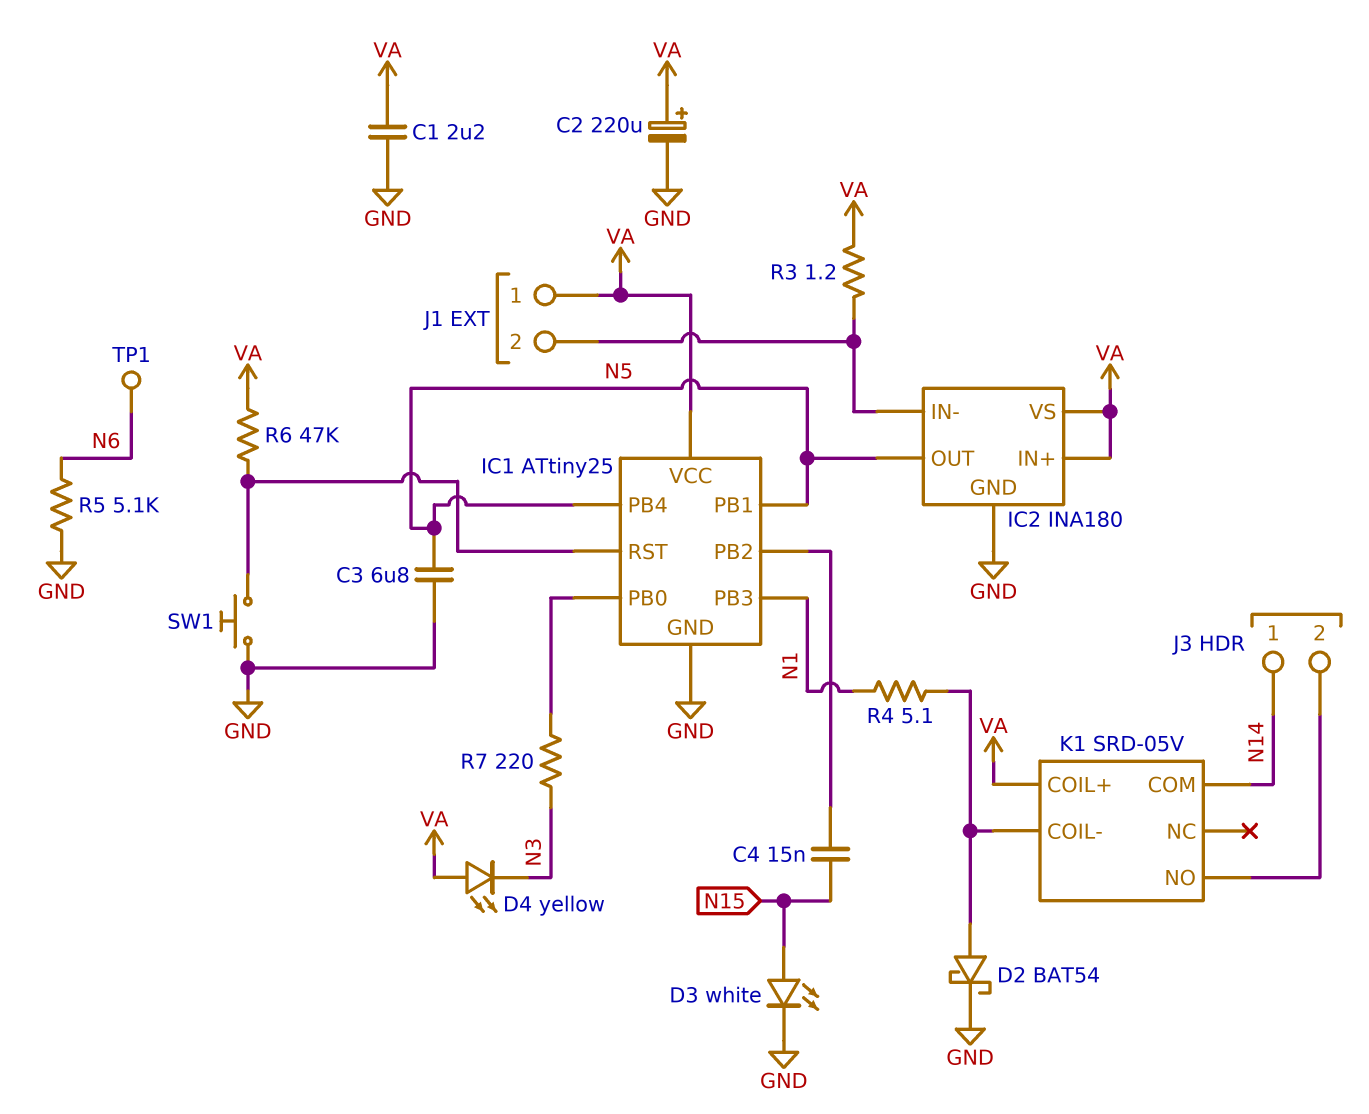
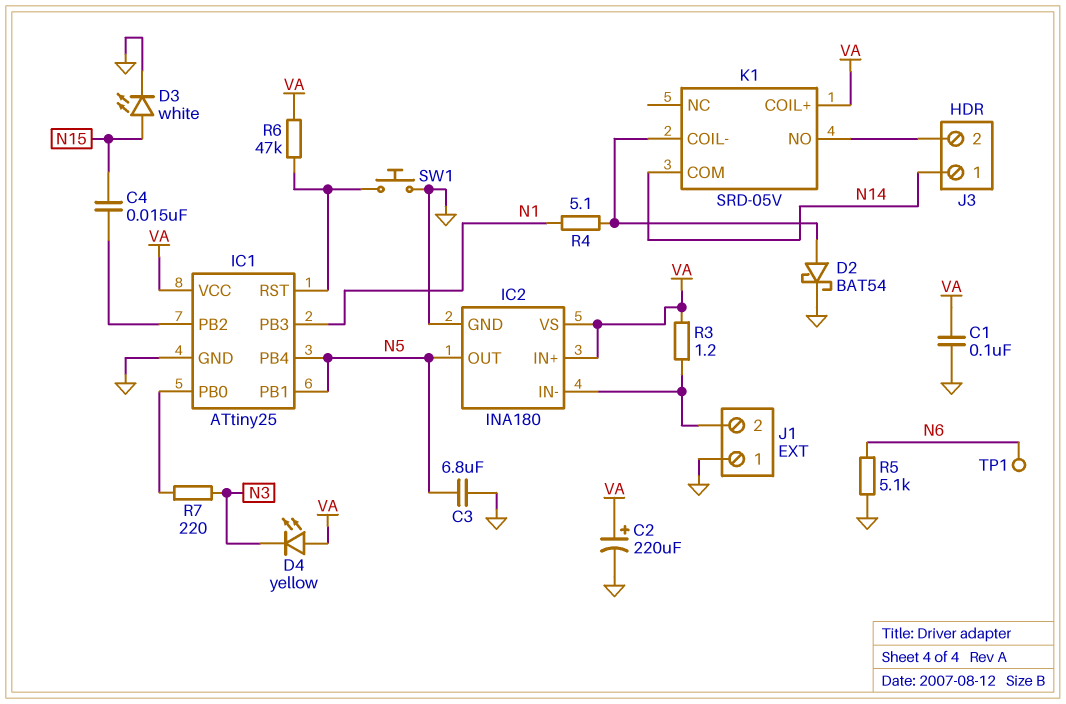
C1: 2.2uF (GND, VA) -> 100nF (GND, VA)
J1 pin 1: VA -> GND

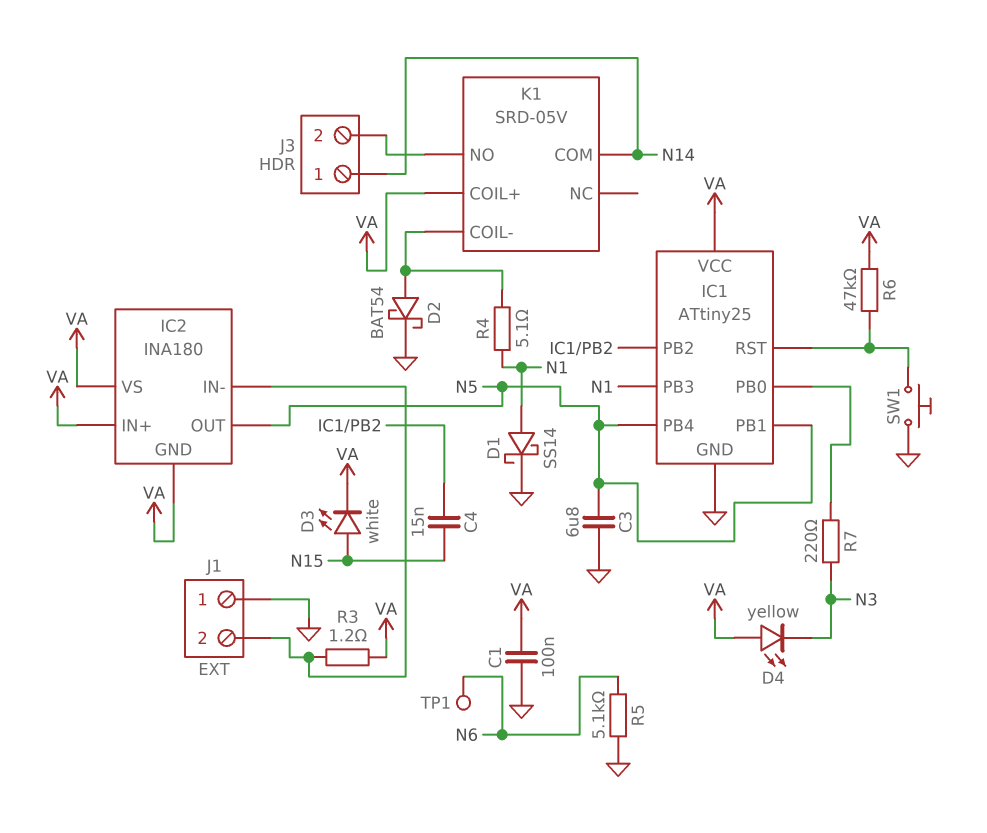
C2: 220uF (plus VA, minus GND) -> none
D1: none -> schottky SS14 (A N1, K GND)
D3: LED white (A N15, K GND) -> LED white (A N15, K VA)
IC2 pin GND: GND -> VA

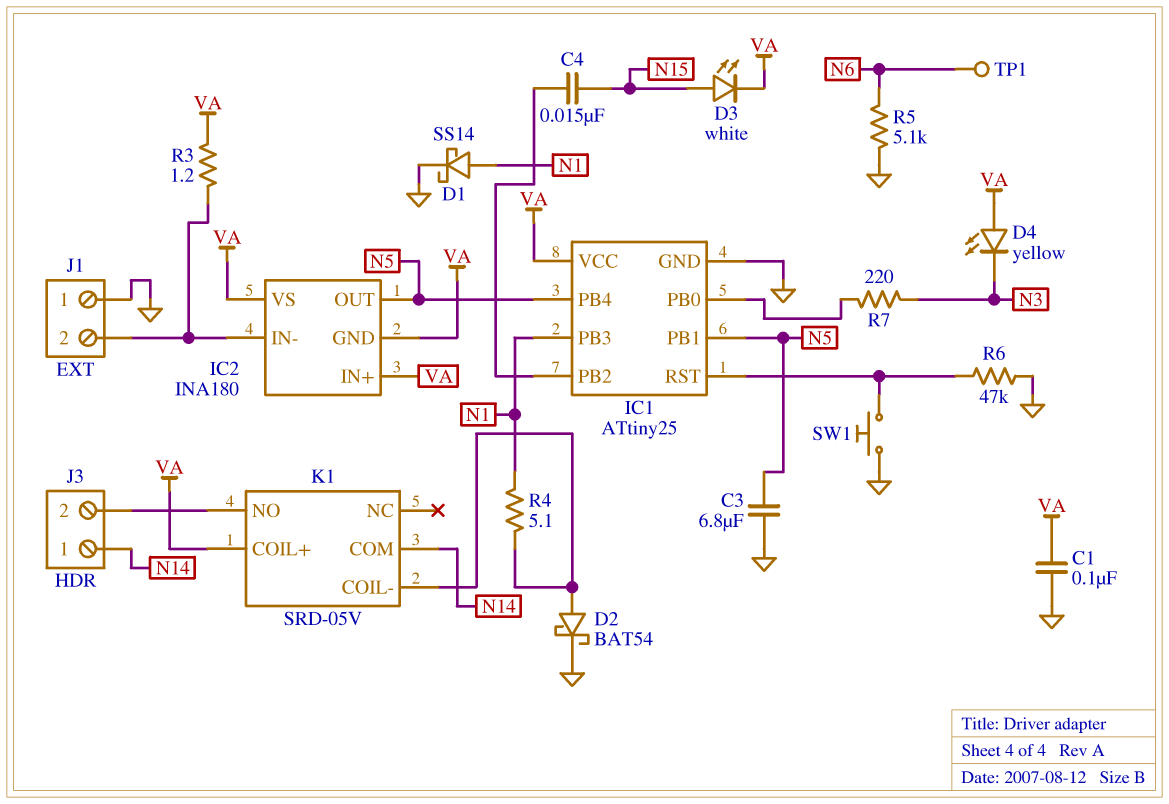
R6: 47k (IC1/RST, VA) -> 47k (GND, IC1/RST)

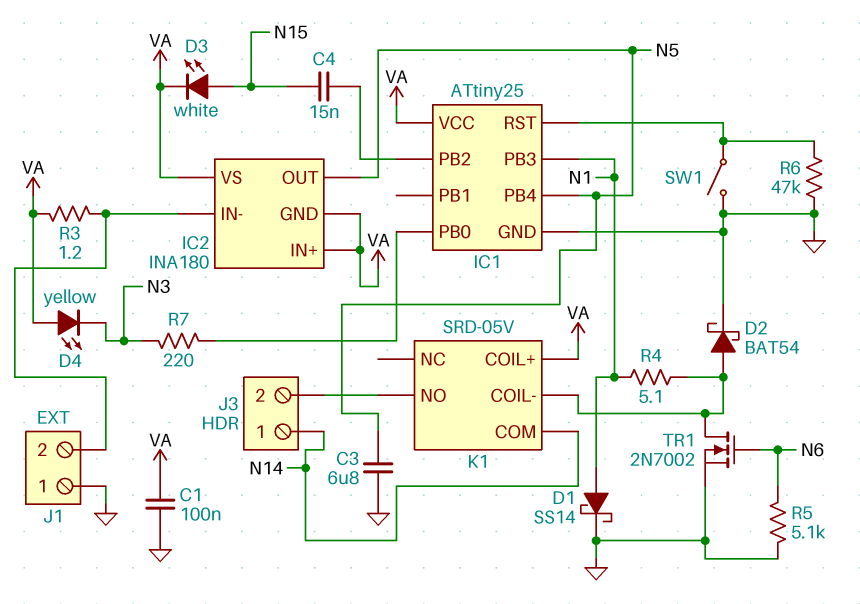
IC1 pin PB1: N5 -> none
SW1: button (GND, IC1/RST) -> switch (GND, IC1/RST)
TP1: test point (N6) -> none
TR1: none -> NMOS 2N7002 (G N6, D K1/COIL-, S GND)

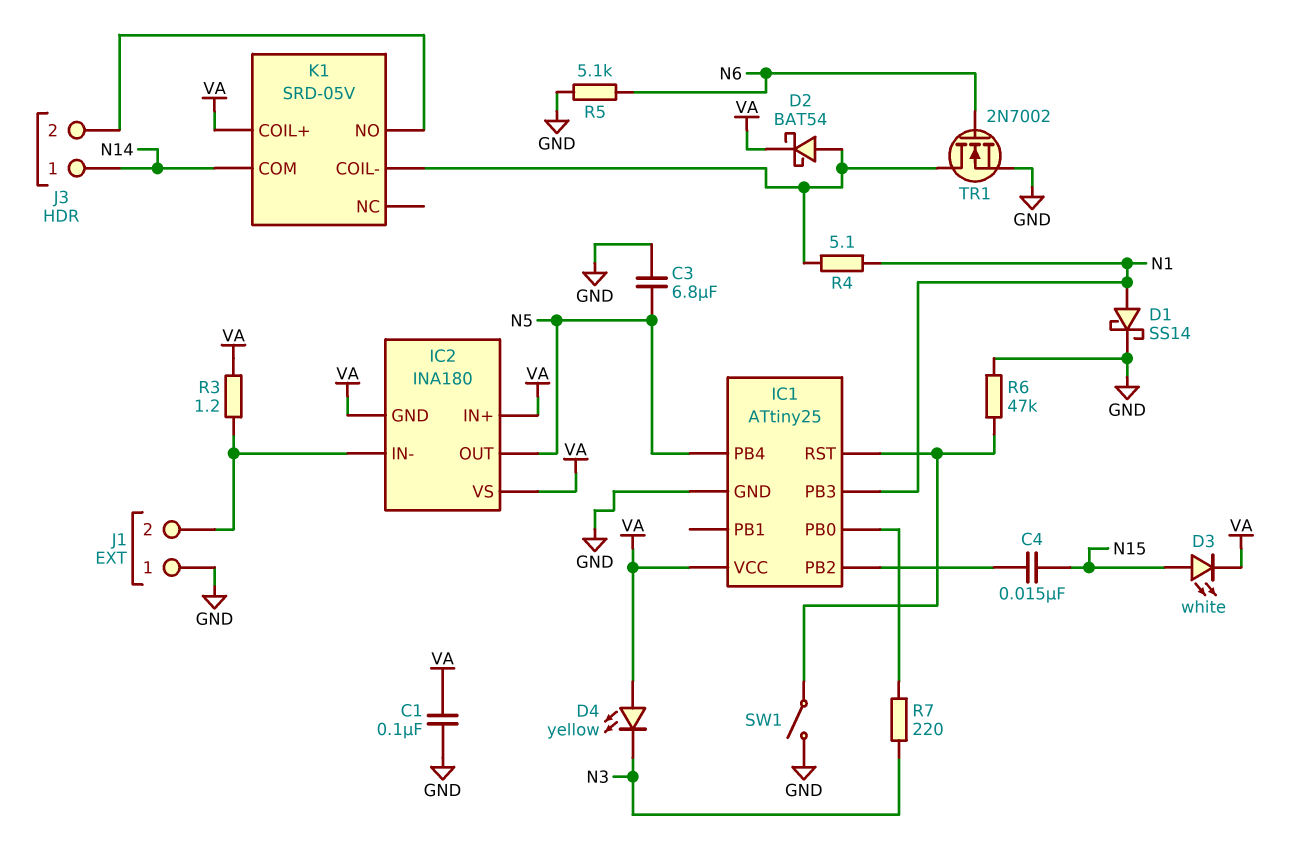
D2: schottky BAT54 (A K1/COIL-, K GND) -> schottky BAT54 (A K1/COIL-, K VA)

